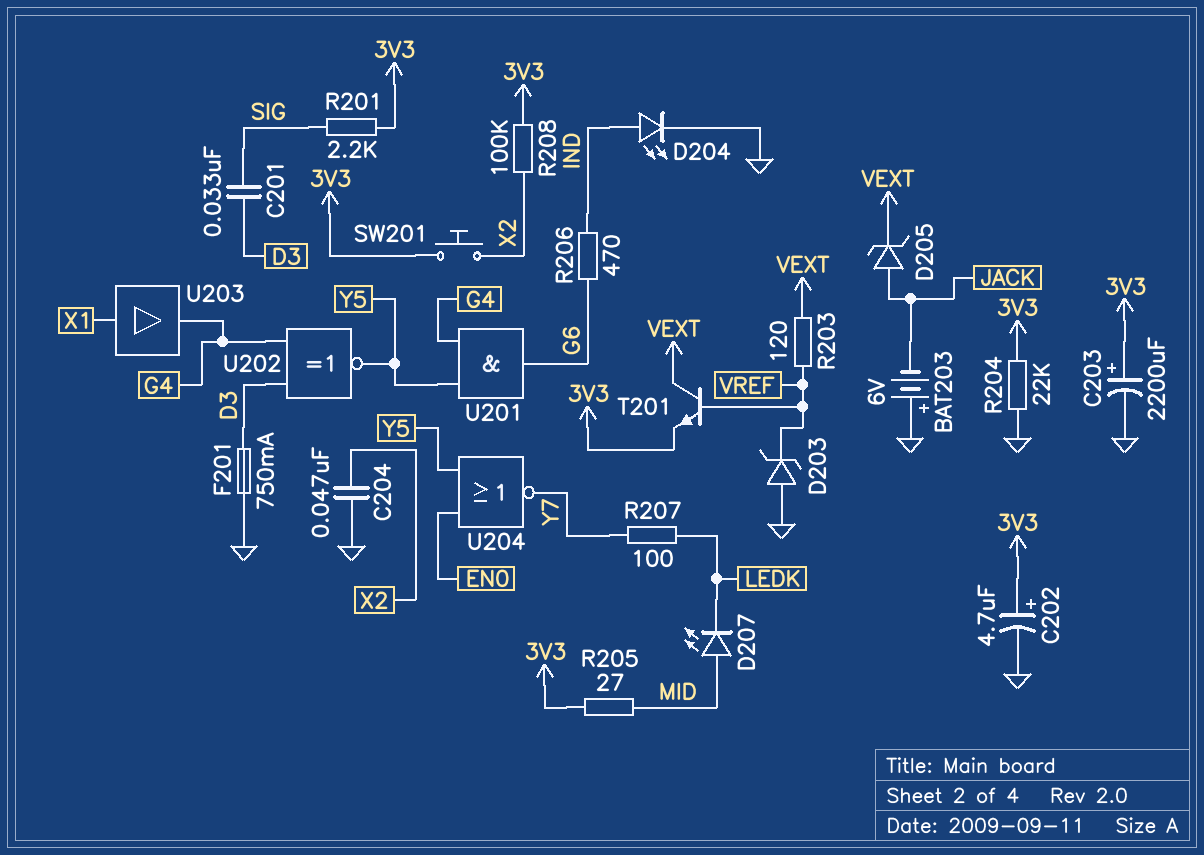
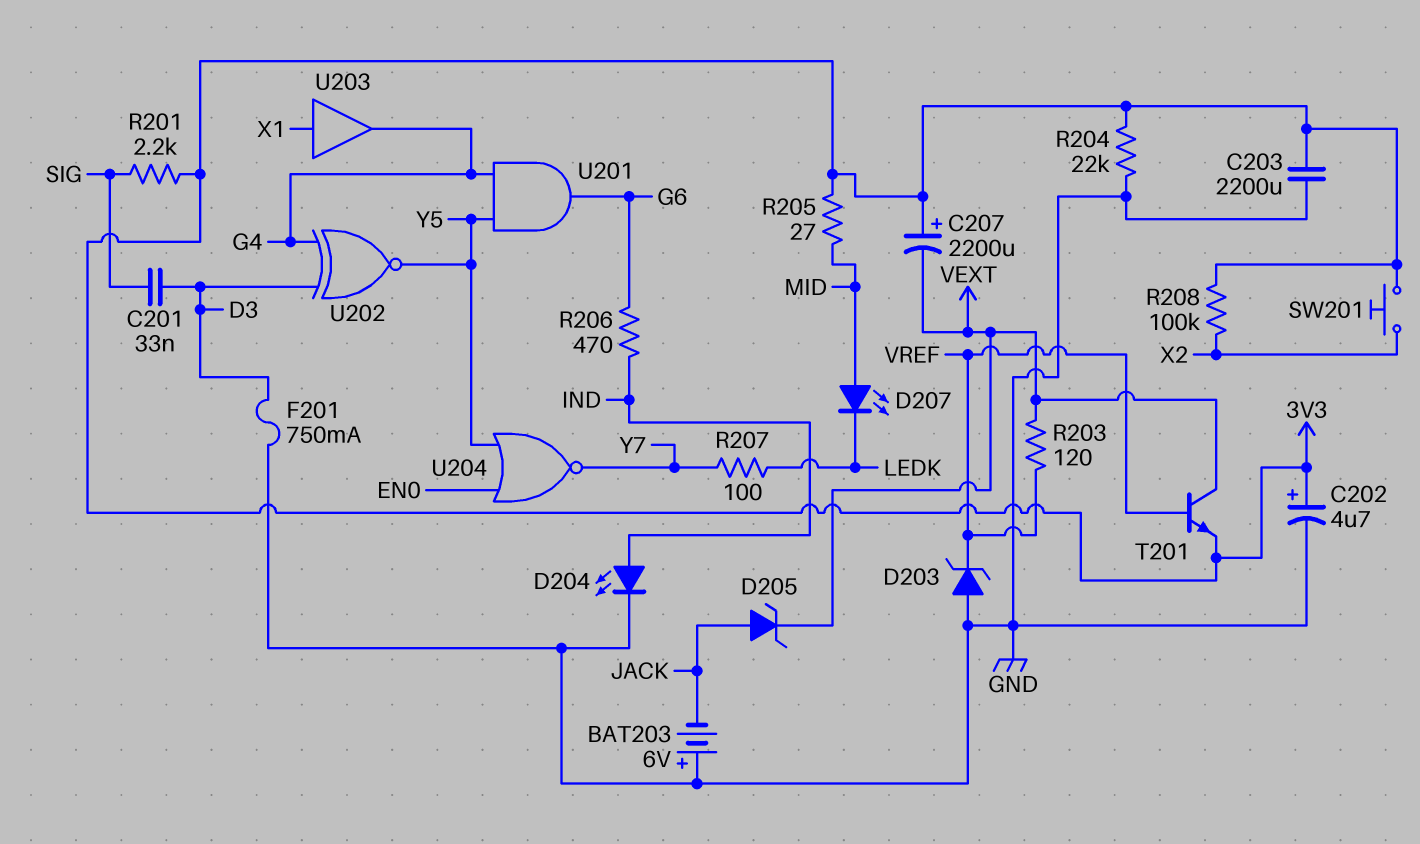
C203: 2200uF (plus 3V3, minus GND) -> 2200uF (3V3, GND)
C204: 47nF (GND, X2) -> none
C207: none -> 2200uF (plus 3V3, minus VEXT)

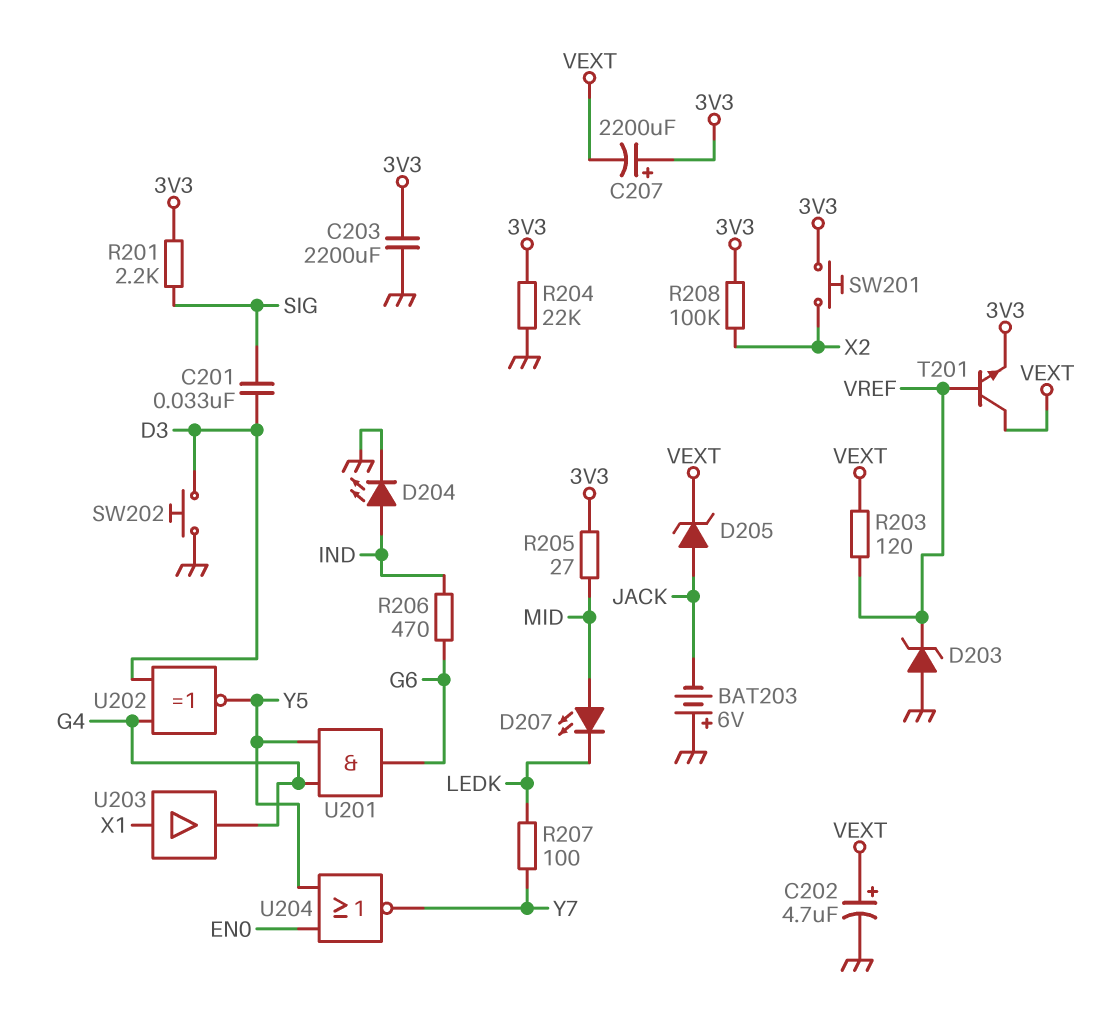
C202: 4.7uF (plus 3V3, minus GND) -> 4.7uF (plus VEXT, minus GND)
F201: 750mA (D3, GND) -> none
SW202: none -> button (D3, GND)

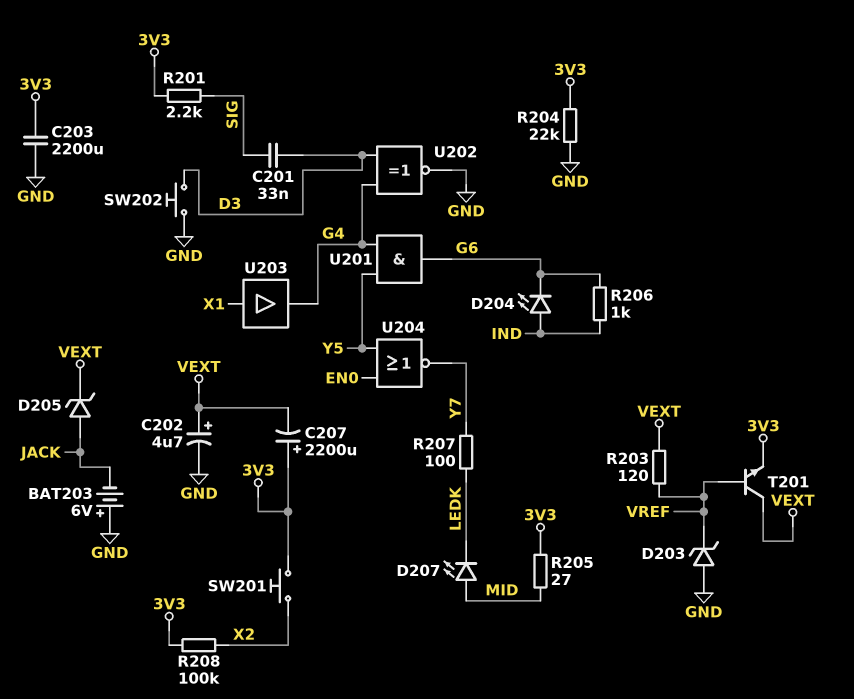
D204: LED (A IND, K GND) -> LED (A IND, K G6)
R206: 470 (G6, IND) -> 1k (G6, IND)
U202: XNOR (in D3, in G4, out Y5) -> XNOR (in D3, in G4, out GND)

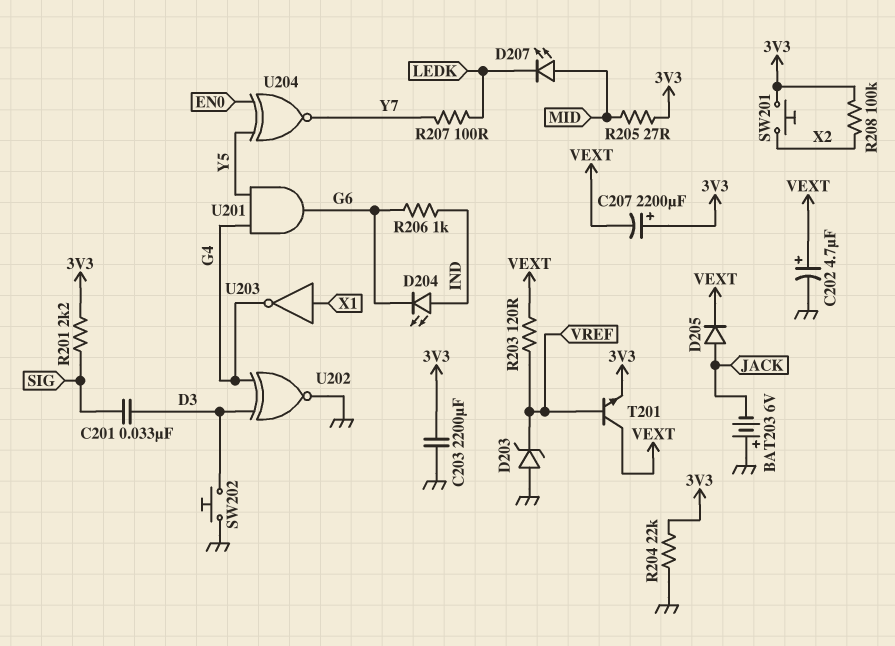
D205: zener (A JACK, K VEXT) -> diode (A JACK, K VEXT)
U203: buffer (in X1, out G4) -> NOT (in X1, out G4)
U204: NOR (in EN0, in Y5, out Y7) -> XNOR (in EN0, in Y5, out Y7)

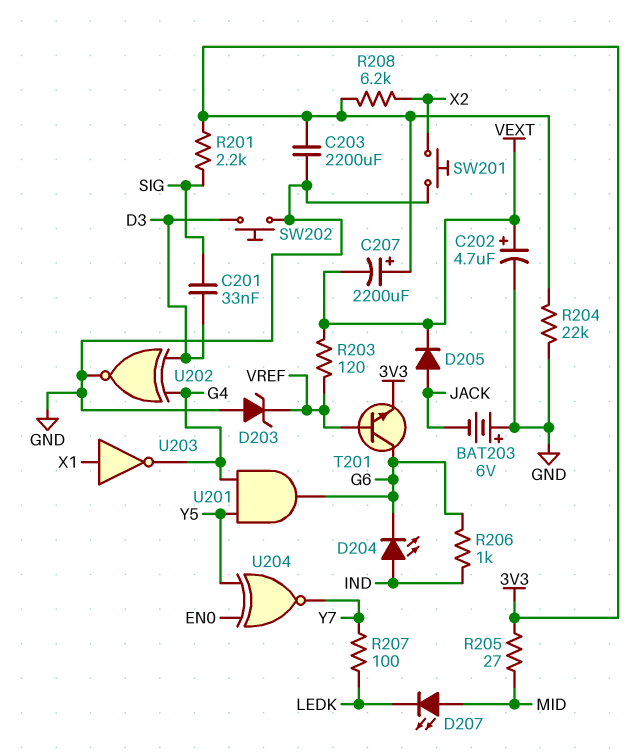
R208: 100k (3V3, X2) -> 6.2k (3V3, X2)
SW201: button (3V3, X2) -> button (GND, X2)
T201: NPN (B VREF, C VEXT, E 3V3) -> NPN (B VREF, C G6, E 3V3)

